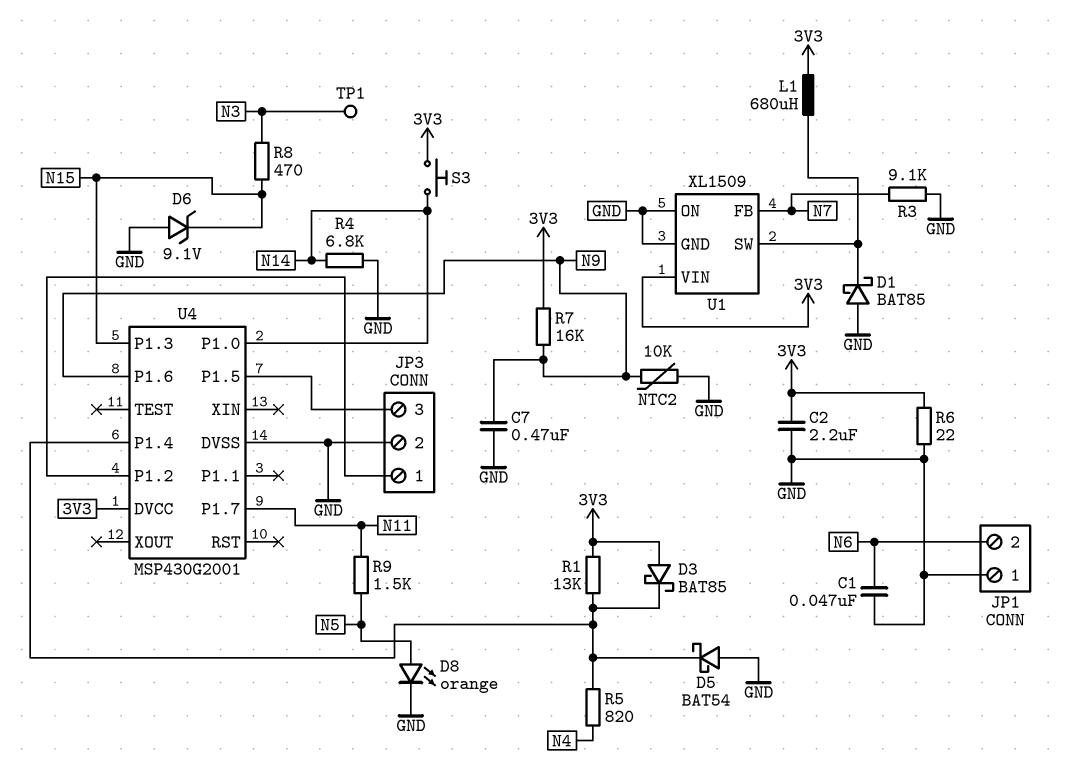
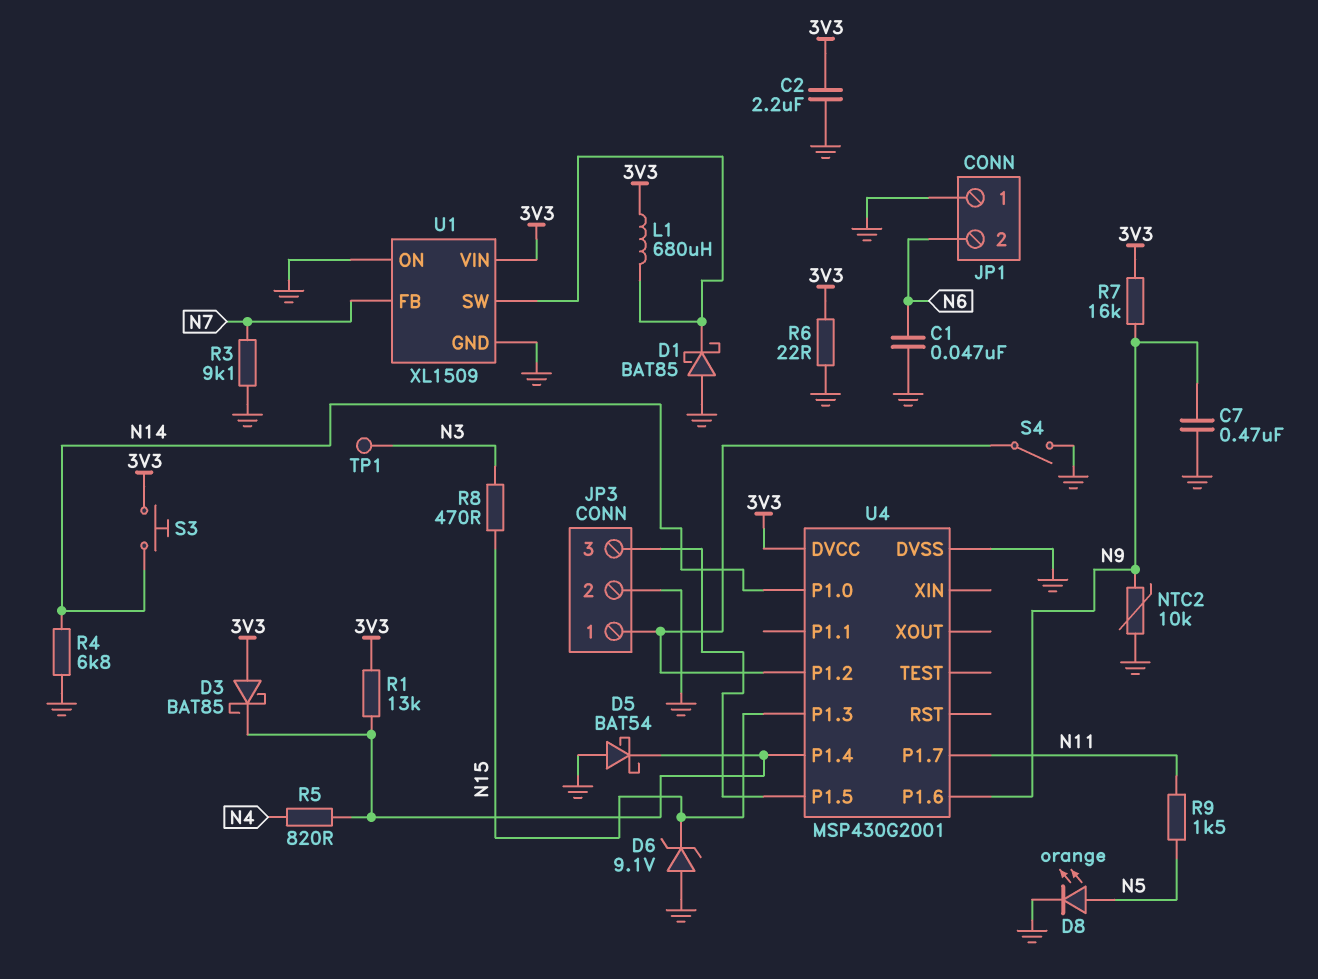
S4: none -> switch (GND, JP3/1)

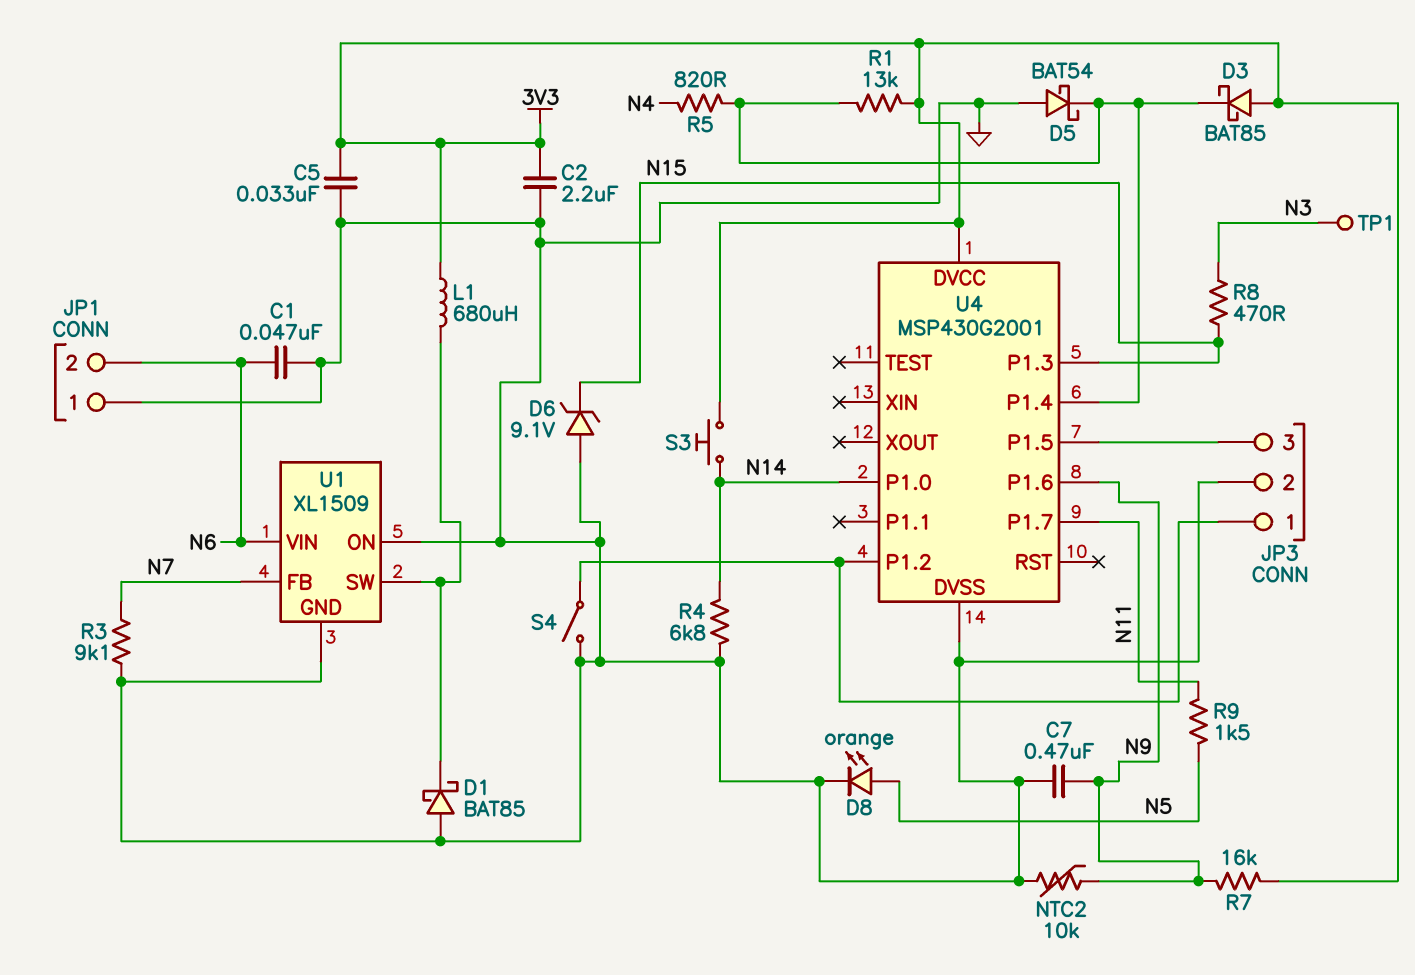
C5: none -> 33nF (3V3, GND)
R6: 22 (3V3, GND) -> none
U1 pin VIN: 3V3 -> N6

